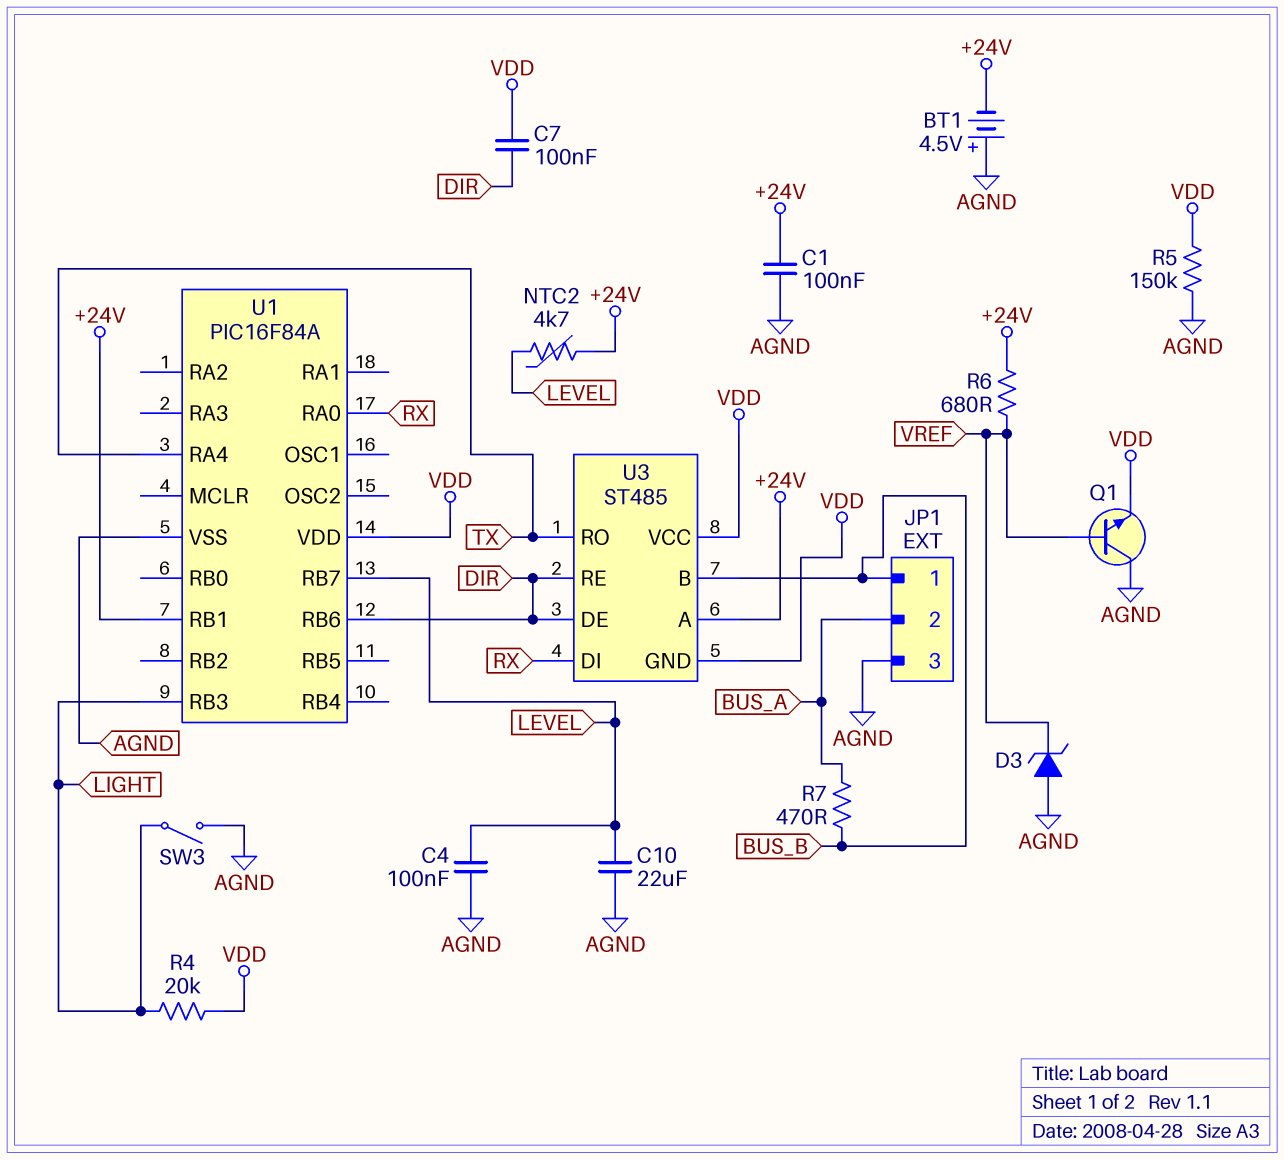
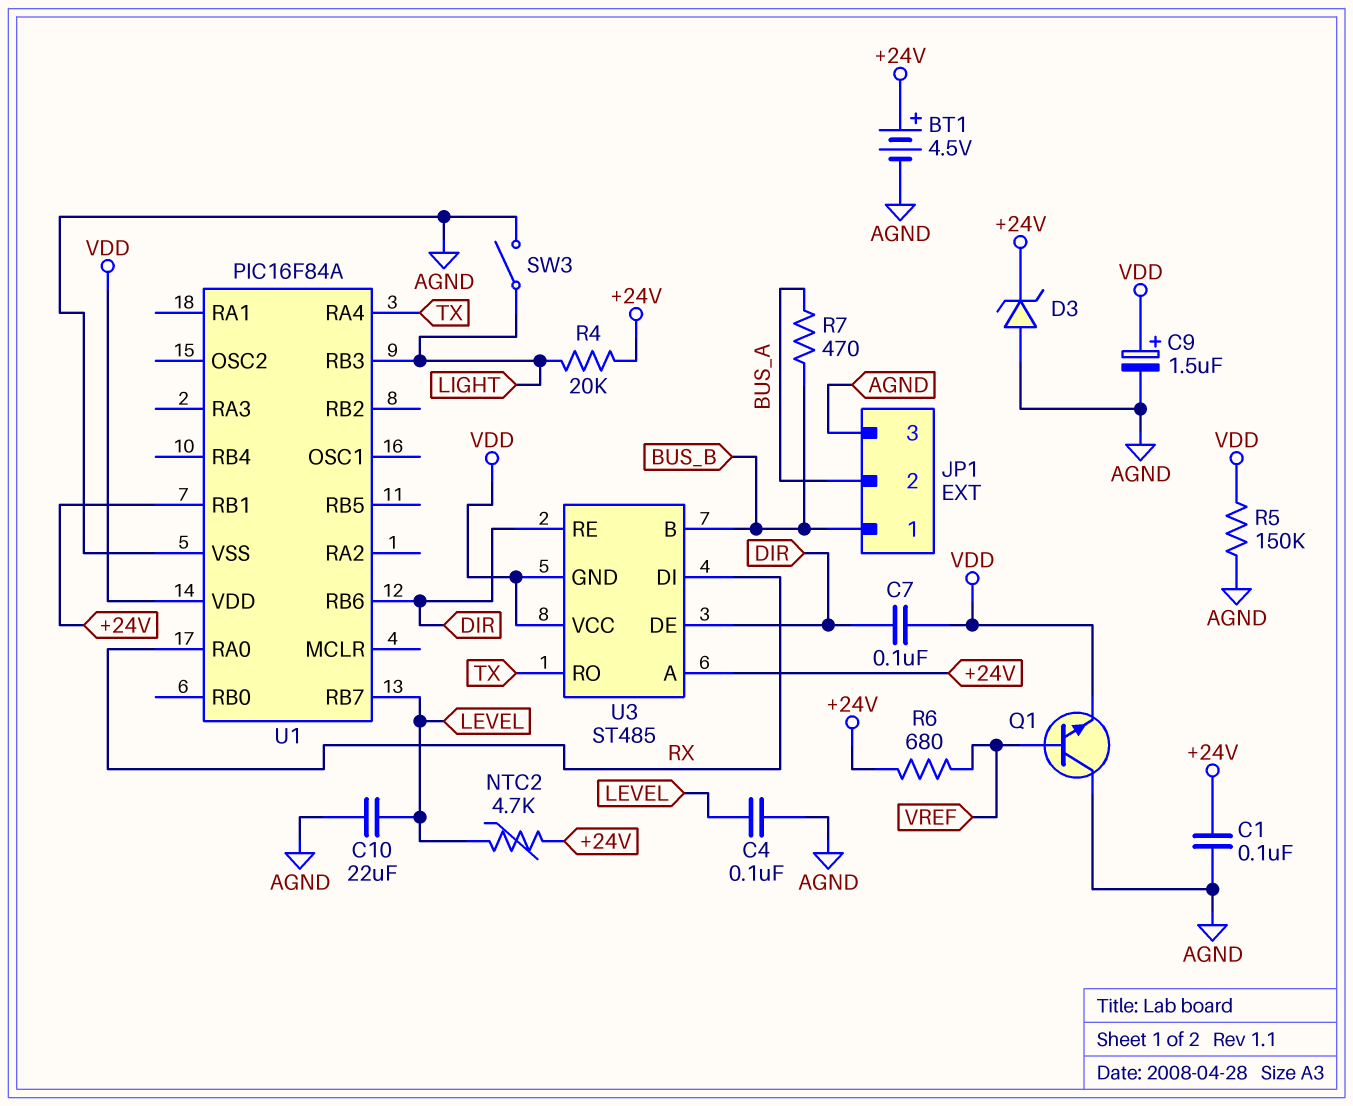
BT1: 4.5V (plus AGND, minus +24V) -> 4.5V (plus +24V, minus AGND)
C9: none -> 1.5uF (plus VDD, minus AGND)
D3: zener (A AGND, K VREF) -> zener (A AGND, K +24V)
R4: 20k (LIGHT, VDD) -> 20k (+24V, LIGHT)

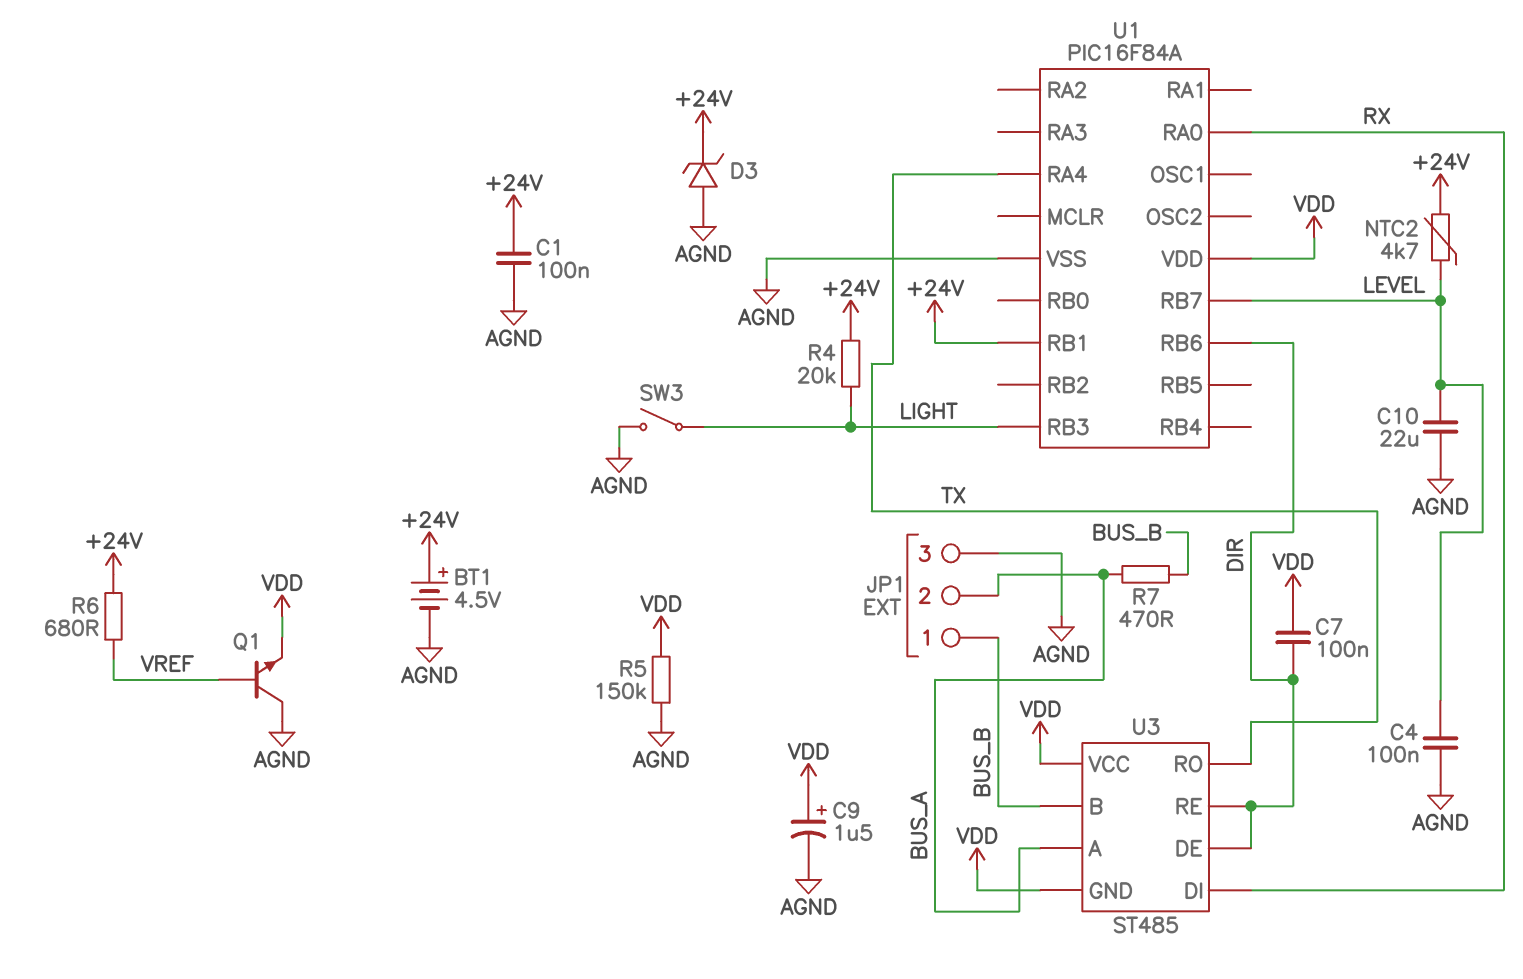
U3 pin A: +24V -> BUS_A

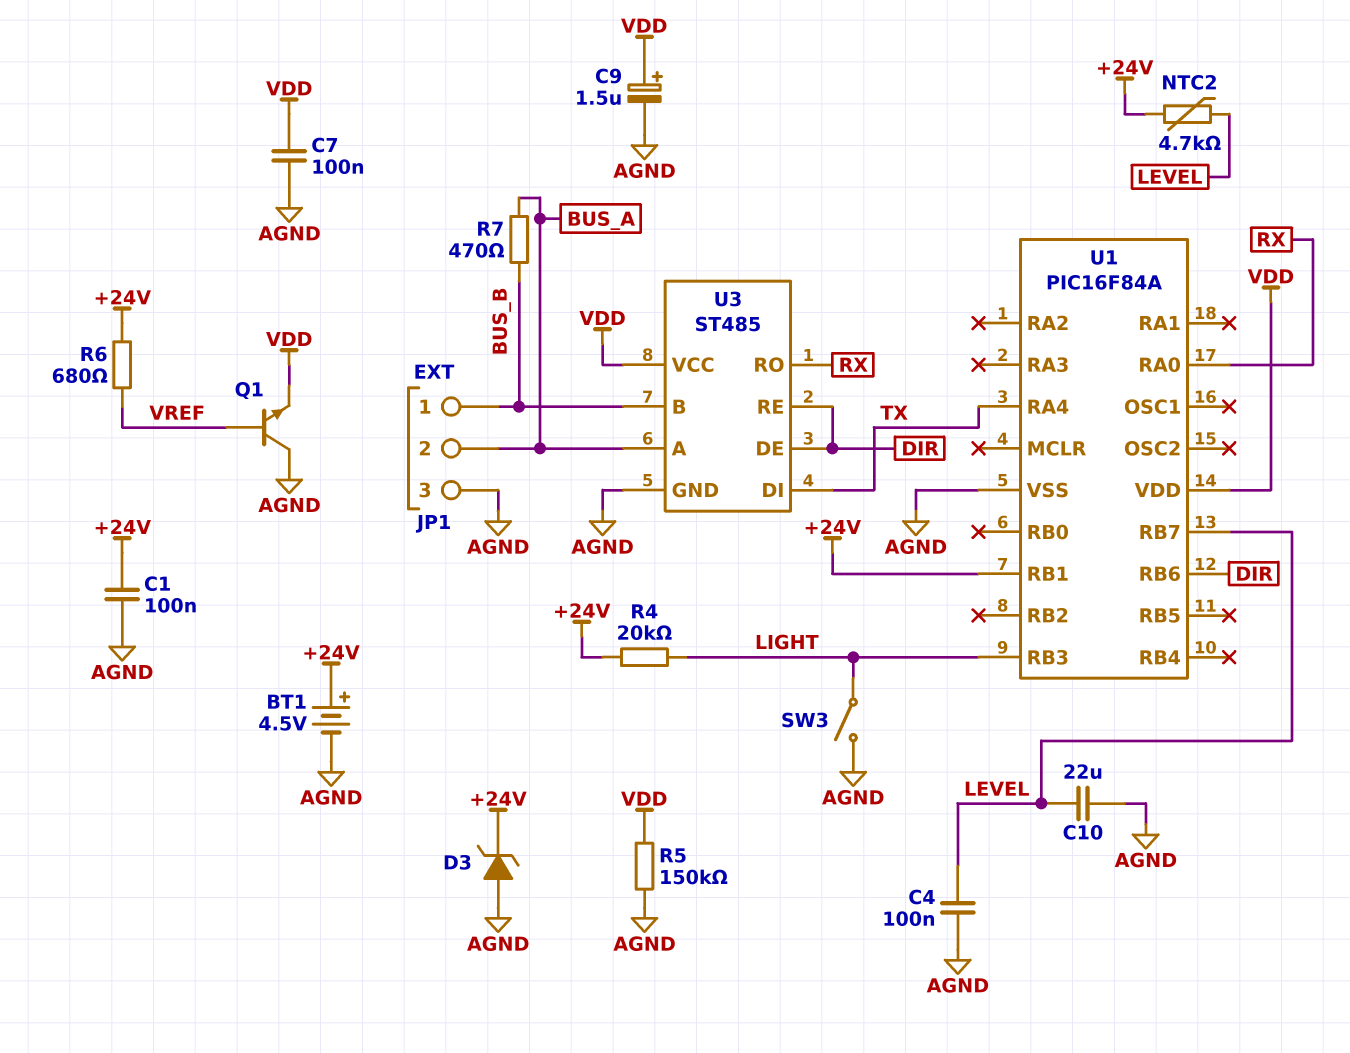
C7: 100nF (DIR, VDD) -> 100nF (AGND, VDD)
U3 pin DI: RX -> TX
U3 pin GND: VDD -> AGND
U3 pin RO: TX -> RX

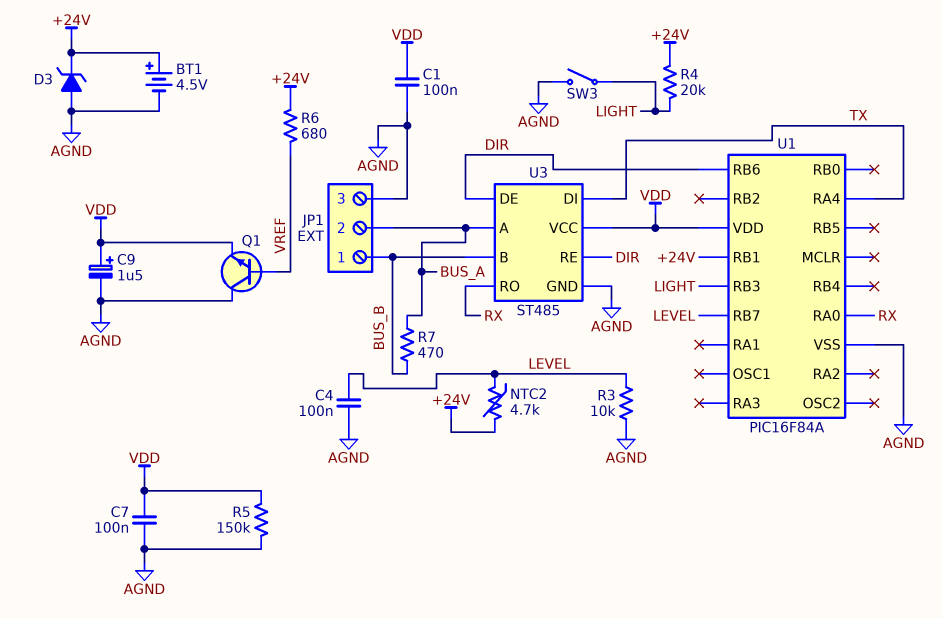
C1: 100nF (+24V, AGND) -> 100nF (AGND, VDD)
C10: 22uF (AGND, LEVEL) -> none
R3: none -> 10k (AGND, LEVEL)

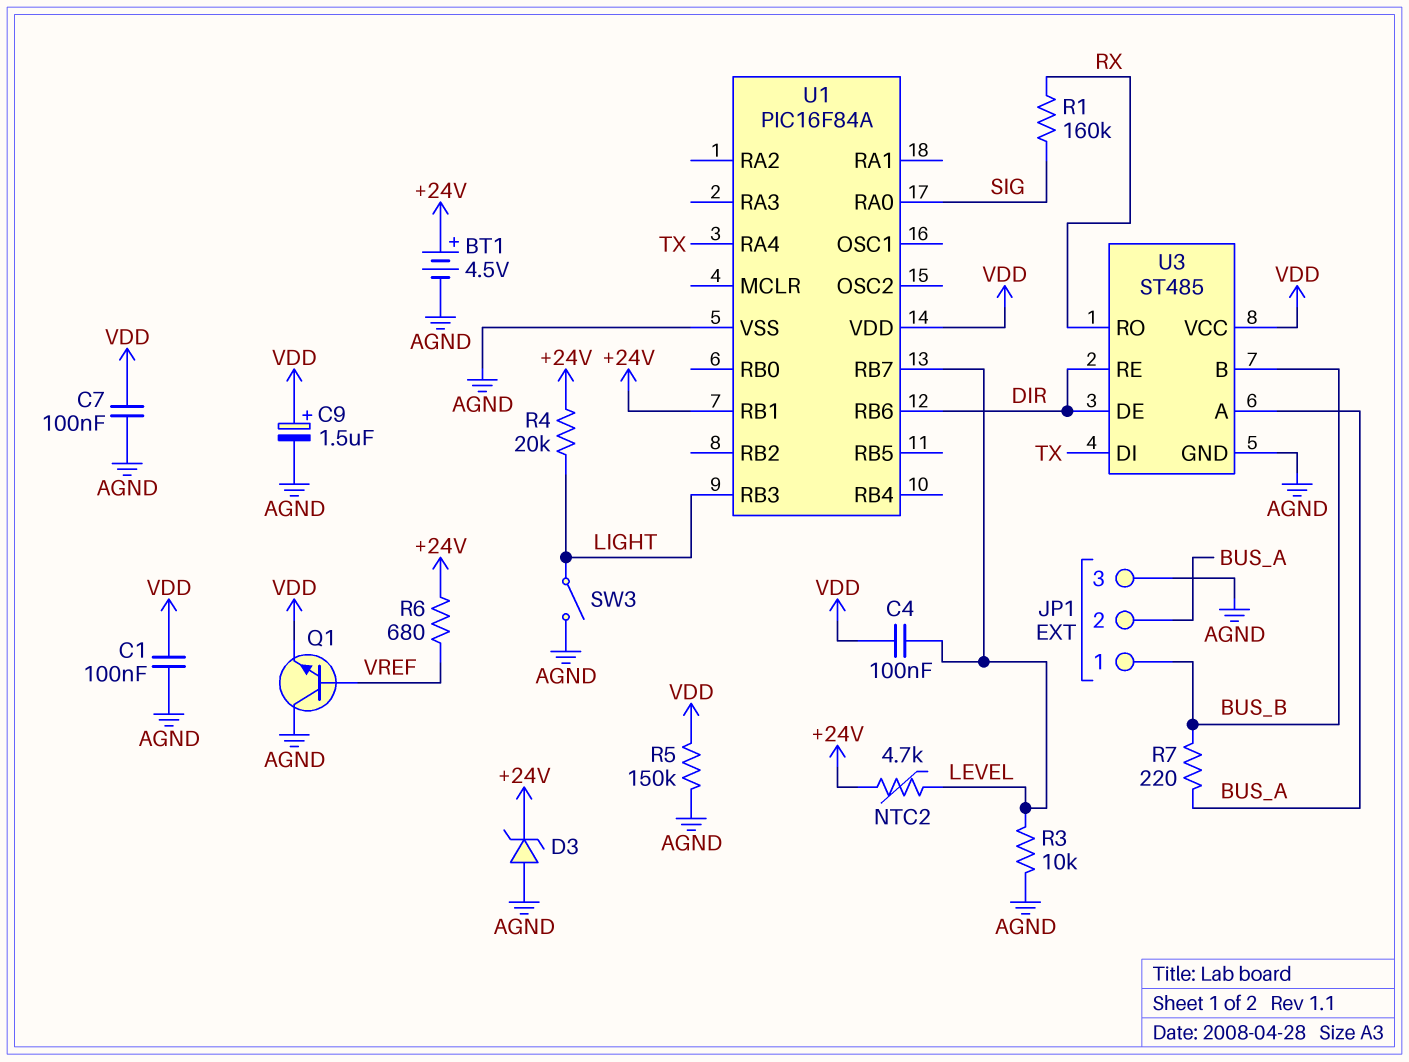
C4: 100nF (AGND, LEVEL) -> 100nF (LEVEL, VDD)
R1: none -> 160k (RX, SIG)
R7: 470 (BUS_A, BUS_B) -> 220 (BUS_A, BUS_B)
U1 pin RA0: RX -> SIG

